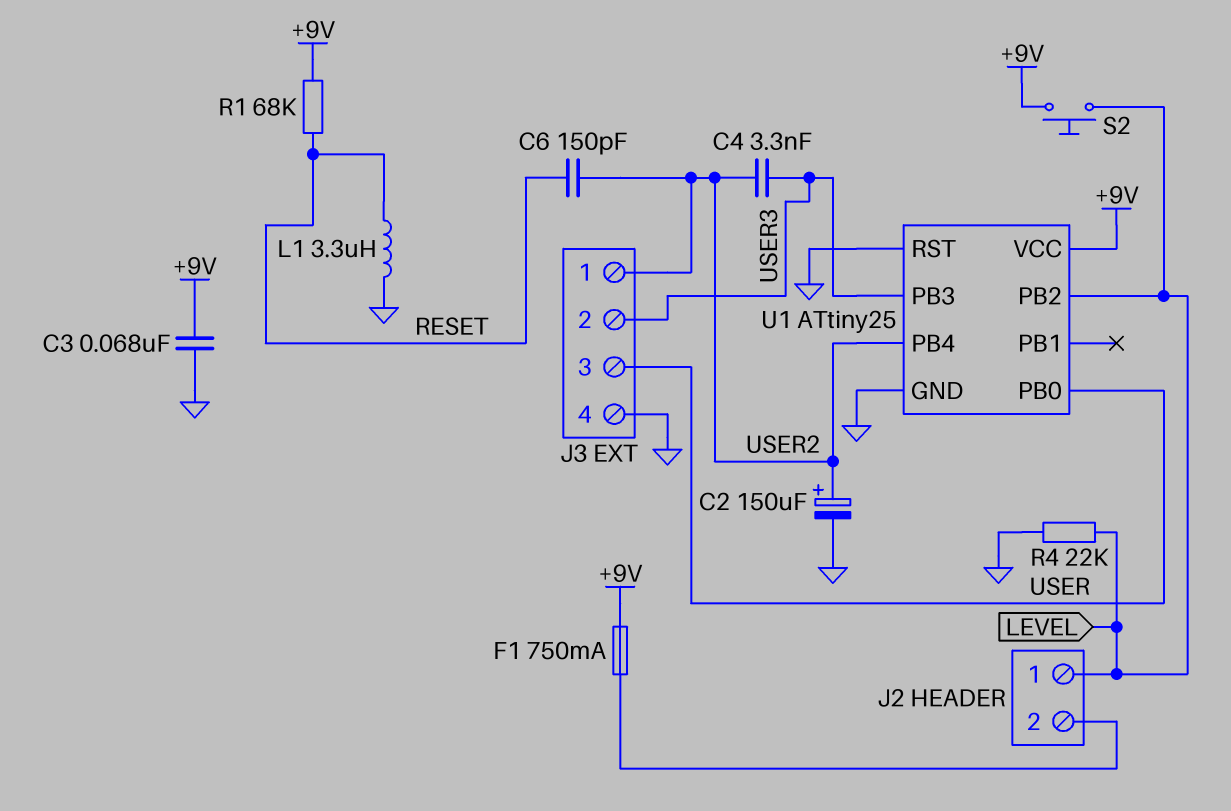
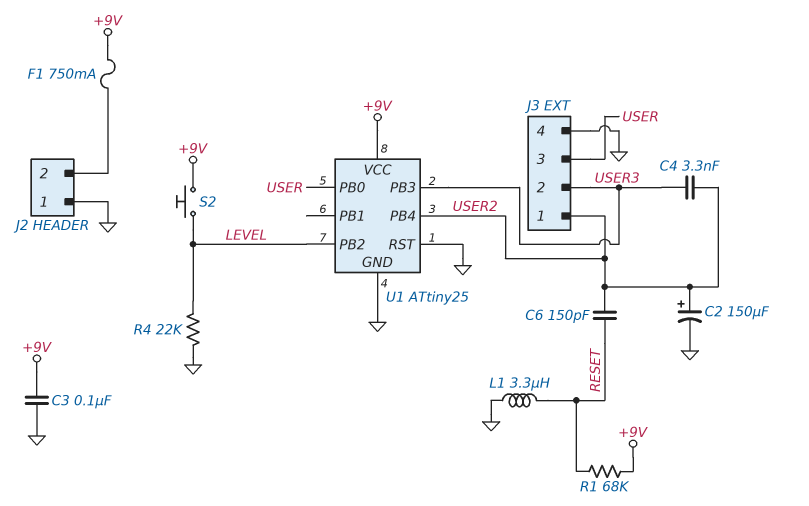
C3: 68nF (+9V, GND) -> 100nF (+9V, GND)
J2 pin 1: LEVEL -> GND

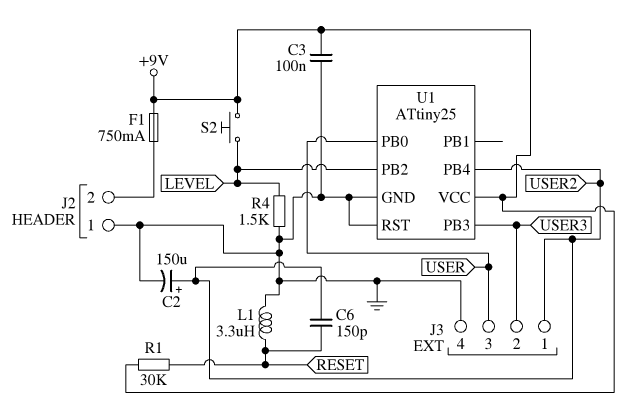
C4: 3.3nF (USER2, USER3) -> none
R1: 68k (+9V, RESET) -> 30k (+9V, RESET)
R4: 22k (GND, LEVEL) -> 1.5k (GND, LEVEL)

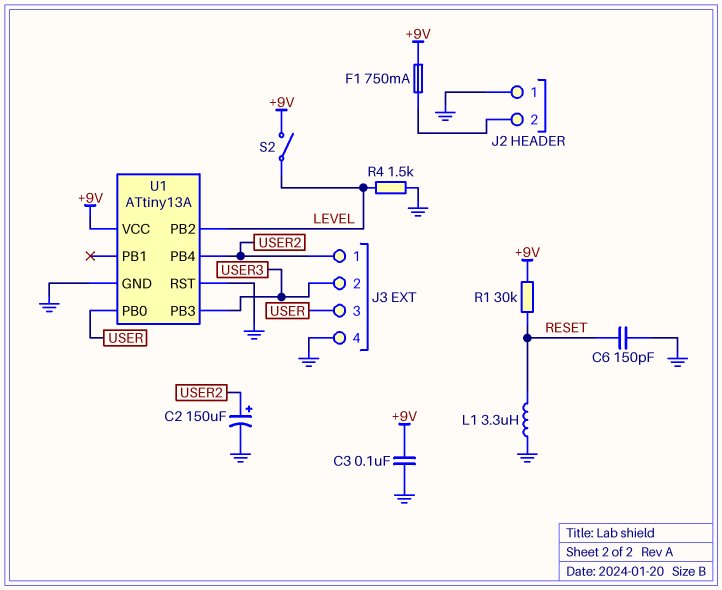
C6: 150pF (RESET, USER2) -> 150pF (GND, RESET)
S2: button (+9V, LEVEL) -> switch (+9V, LEVEL)
U1: ATtiny25 -> ATtiny13A

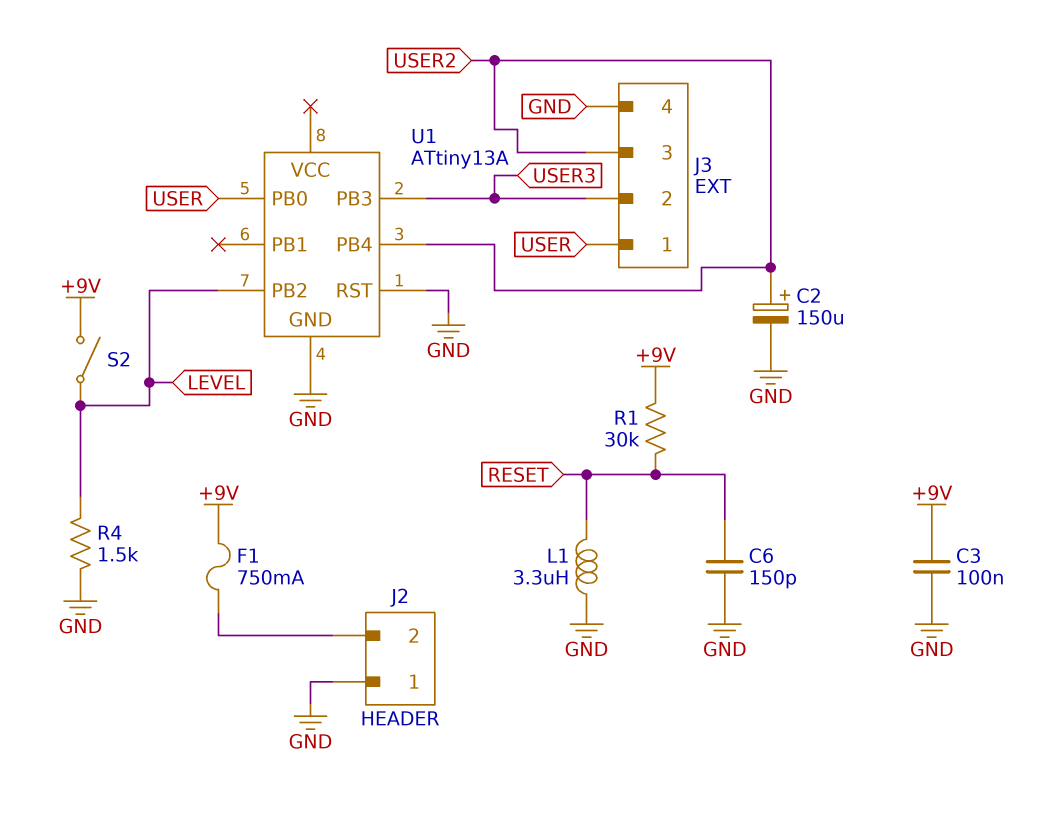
J3 pin 1: USER2 -> USER
J3 pin 3: USER -> USER2
U1 pin VCC: +9V -> none

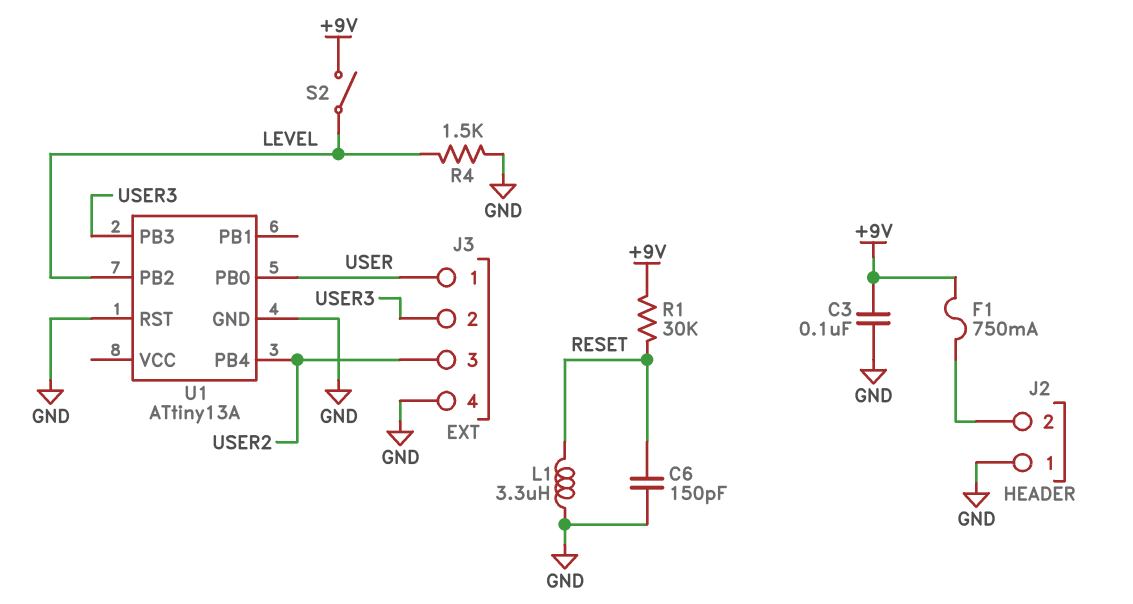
C2: 150uF (plus USER2, minus GND) -> none

